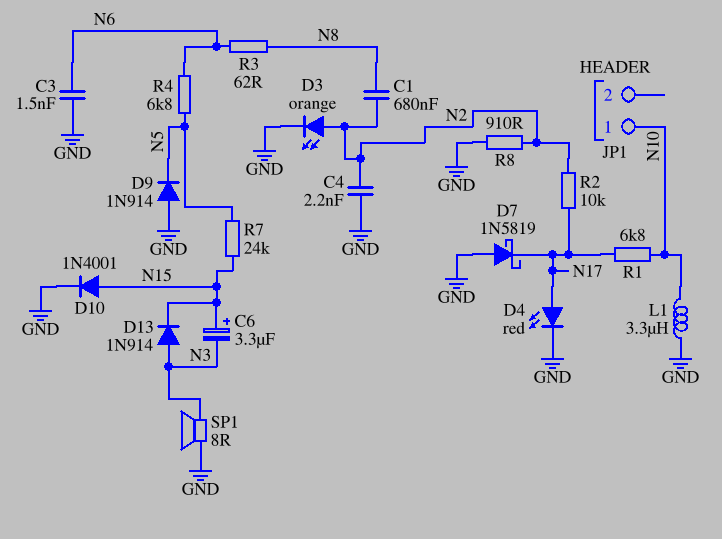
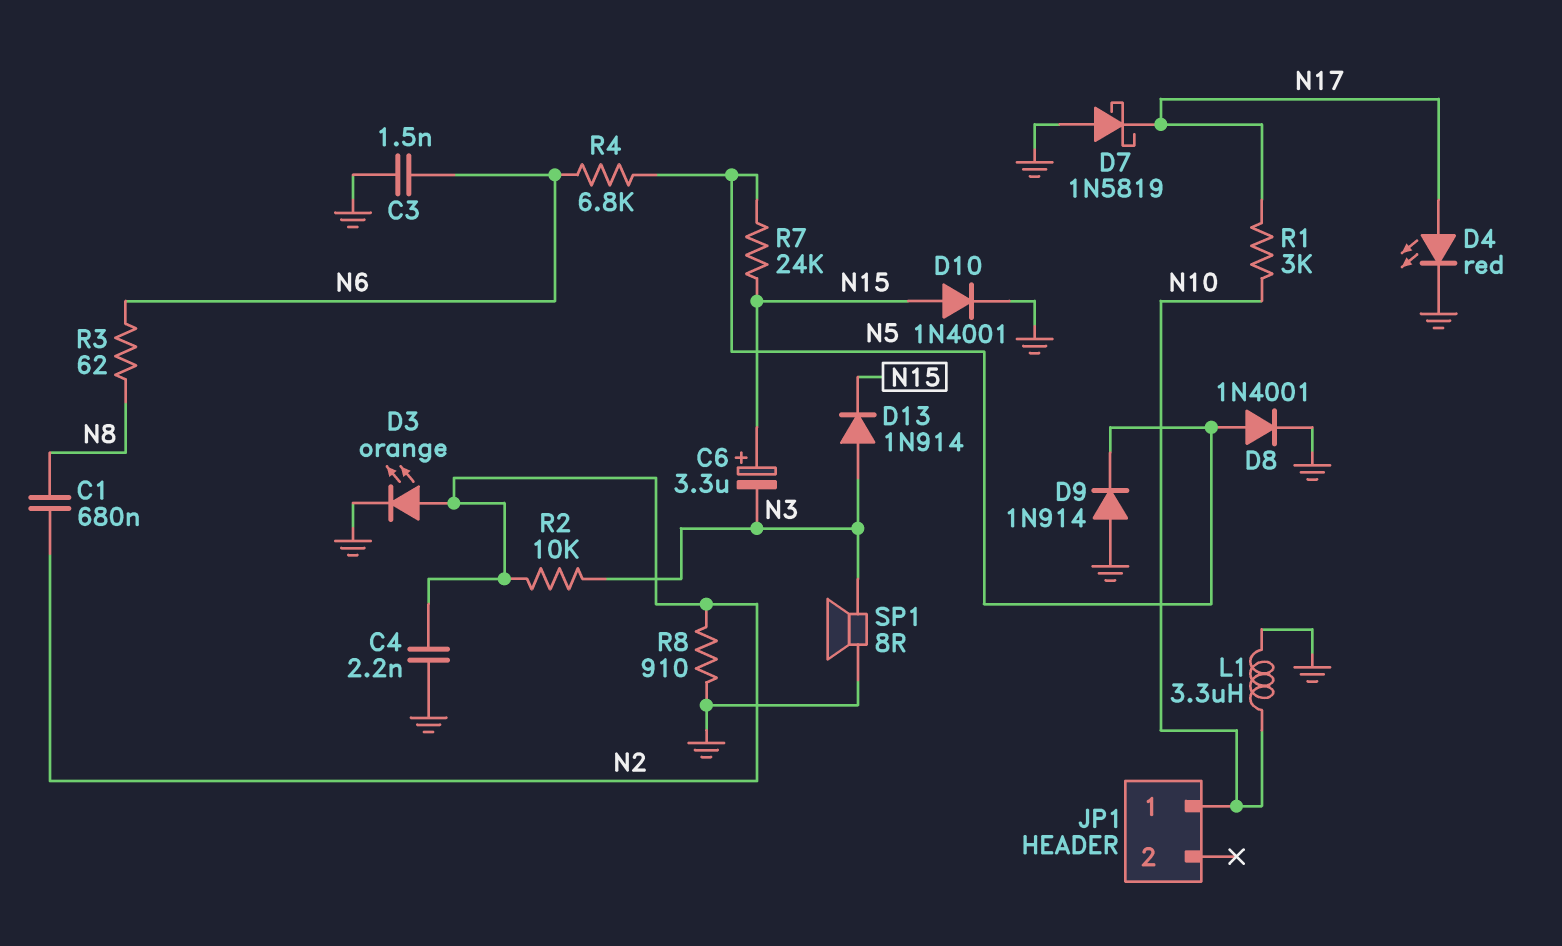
D8: none -> diode 1N4001 (A N5, K GND)
R1: 6.8k (N10, N17) -> 3k (N10, N17)
R2: 10k (N2, N17) -> 10k (N2, N3)

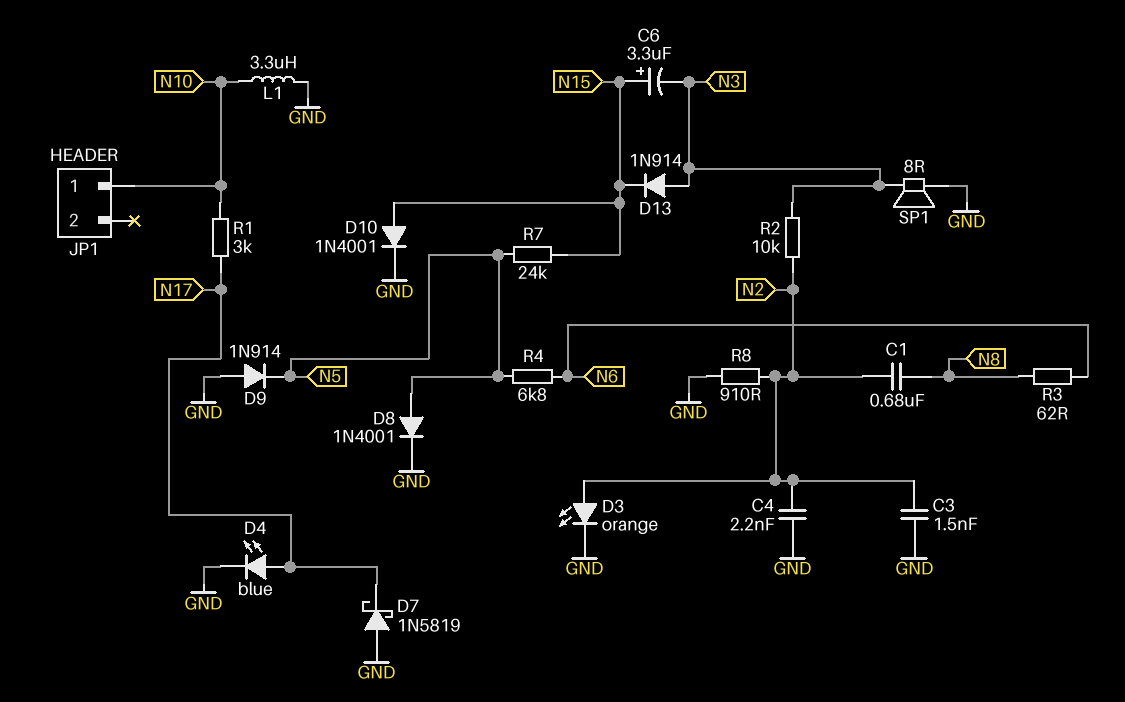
C3: 1.5nF (GND, N6) -> 1.5nF (GND, N2)
D4: LED red (A N17, K GND) -> LED blue (A N17, K GND)

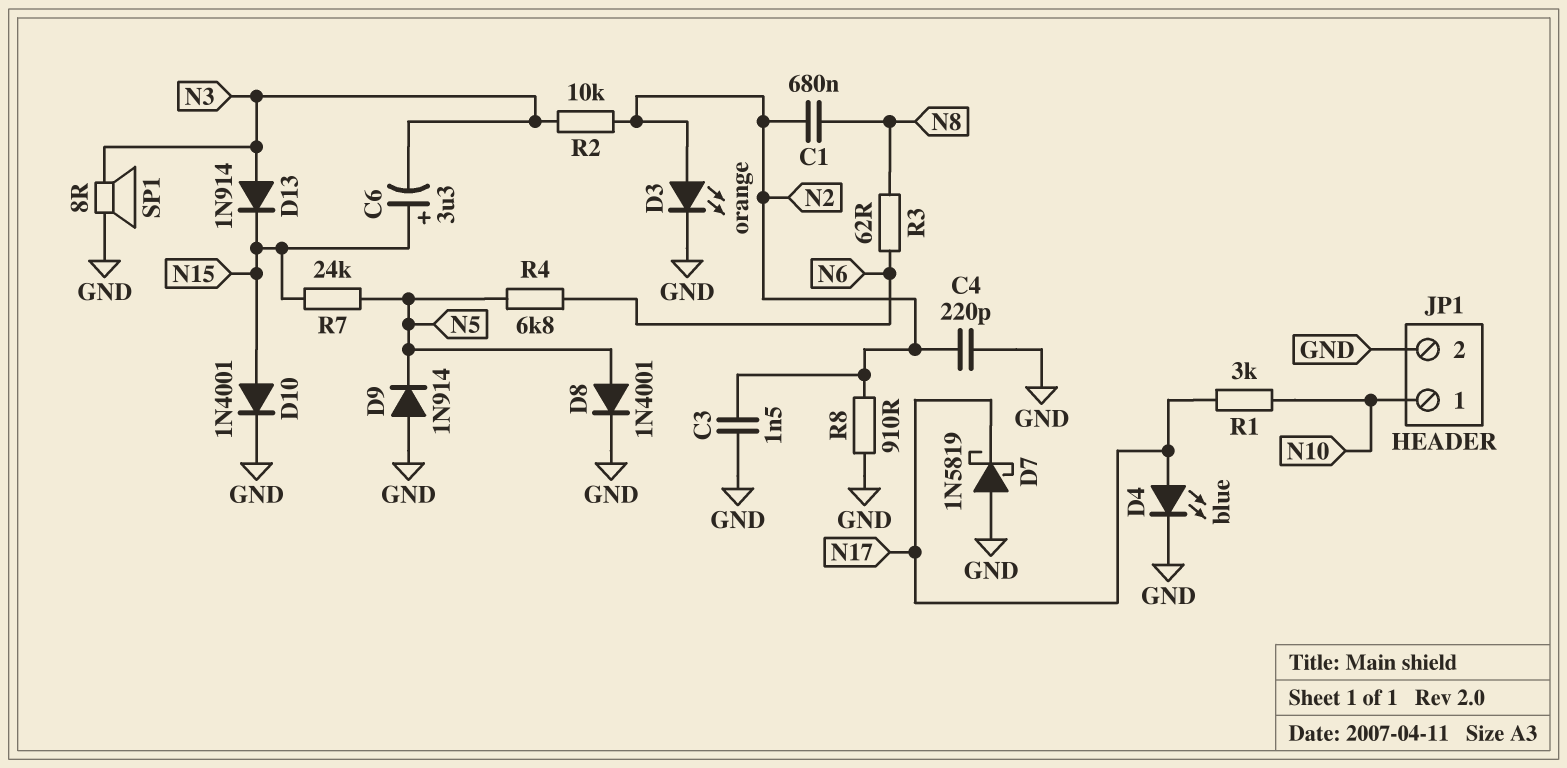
C4: 2.2nF (GND, N2) -> 220pF (GND, N2)
JP1 pin 2: none -> GND
L1: 3.3uH (GND, N10) -> none

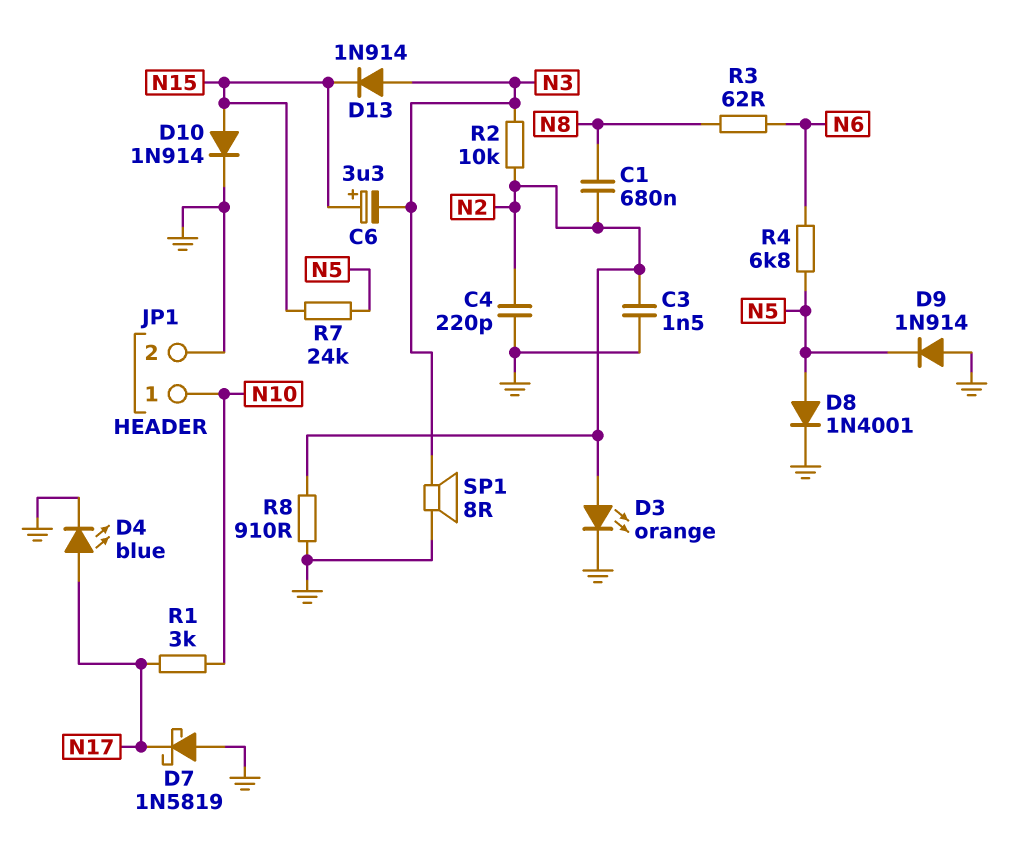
D10: diode 1N4001 (A N15, K GND) -> diode 1N914 (A N15, K GND)

